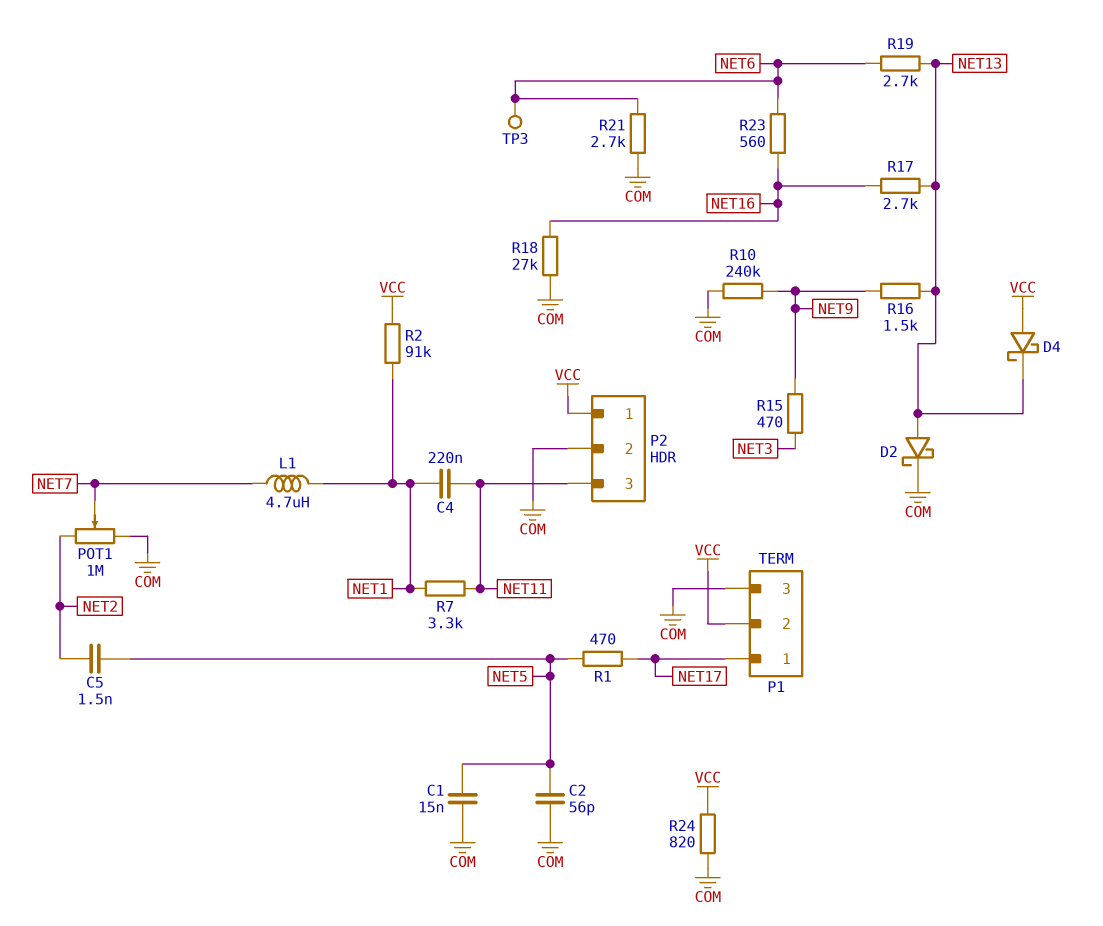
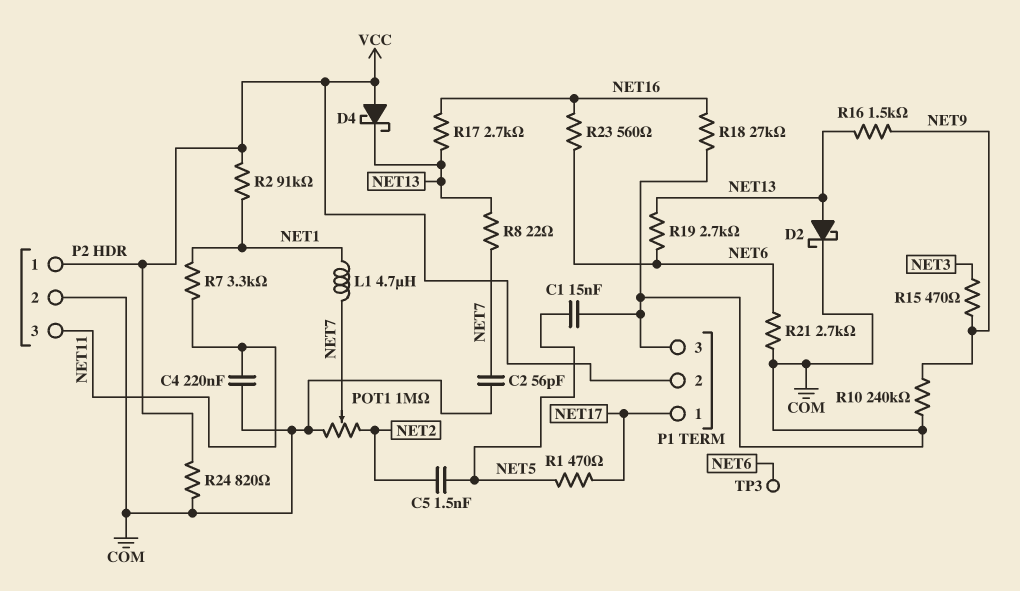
C2: 56pF (COM, NET5) -> 56pF (COM, NET7)
C4: 220nF (NET1, NET11) -> 220nF (COM, NET11)
R8: none -> 22 (NET7, NET13)

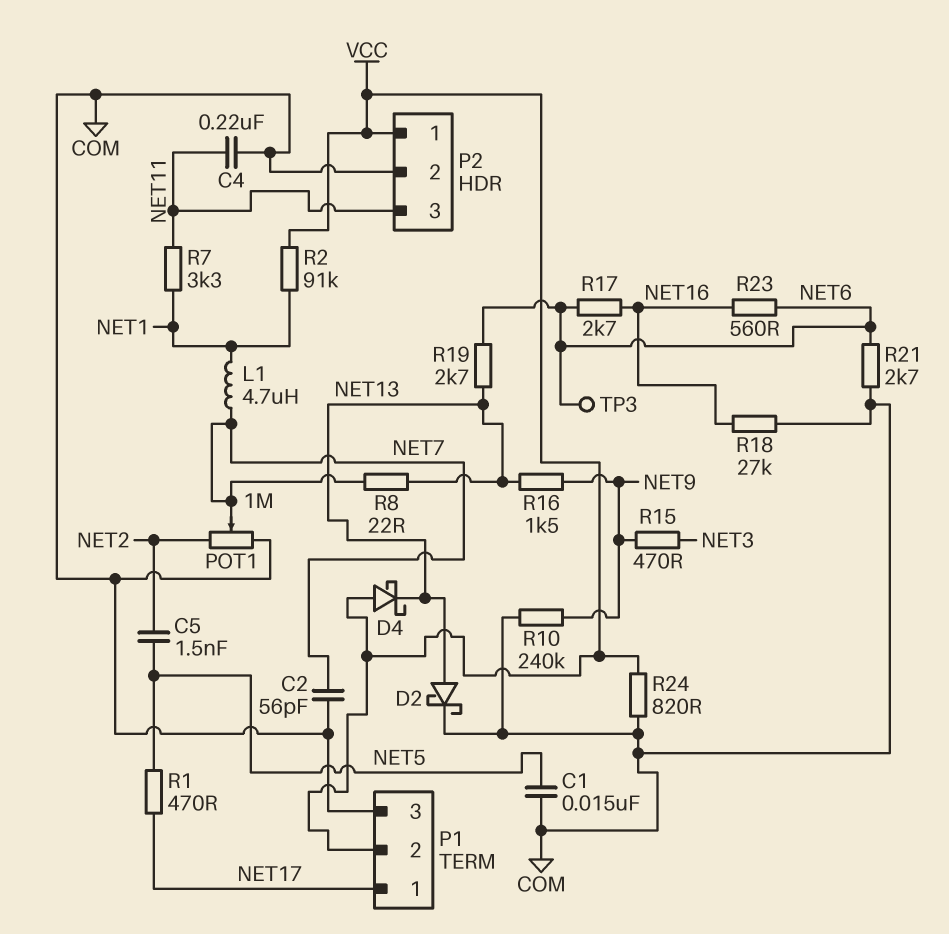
R17: 2.7k (NET13, NET16) -> 2.7k (NET6, NET16)

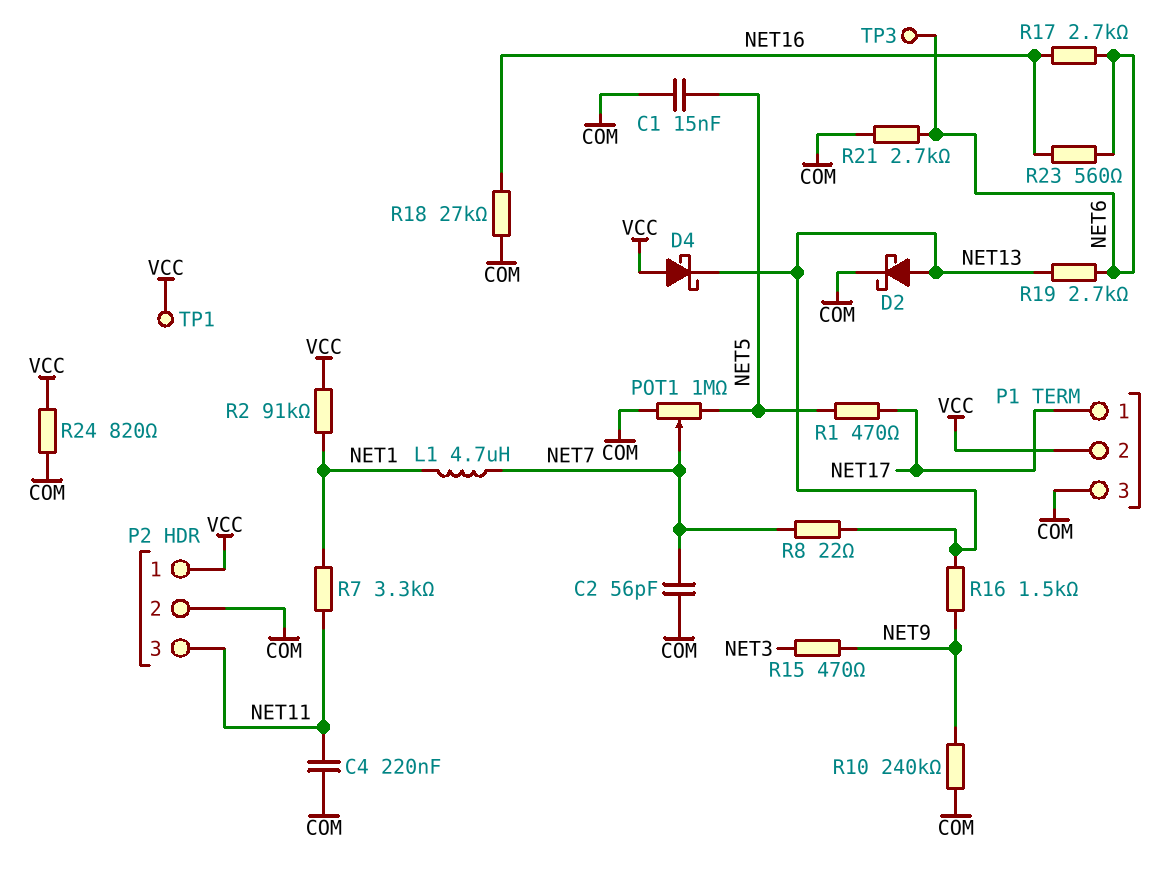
C5: 1.5nF (NET2, NET5) -> none
POT1: 1M (COM, NET2, wiper NET7) -> 1M (COM, NET5, wiper NET7)
TP1: none -> test point (VCC)

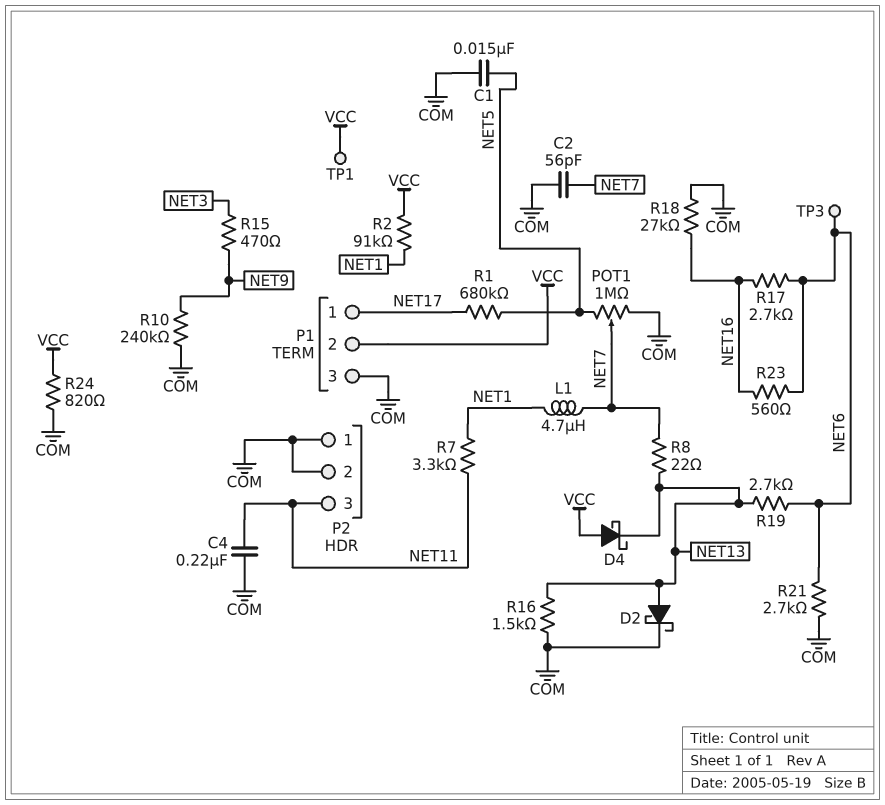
P2 pin 1: VCC -> COM
R1: 470 (NET5, NET17) -> 680k (NET5, NET17)
R16: 1.5k (NET9, NET13) -> 1.5k (COM, NET13)

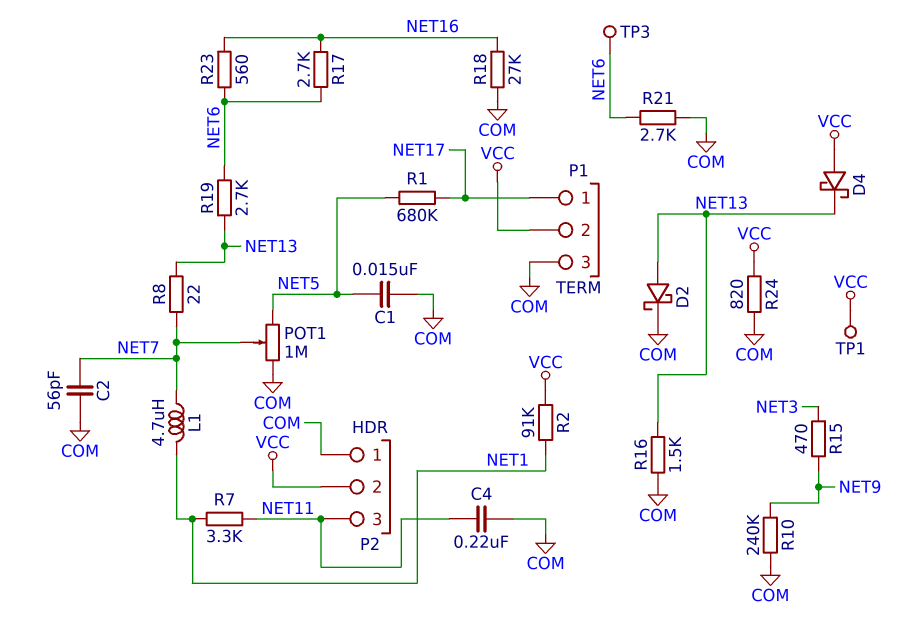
P2 pin 2: COM -> VCC

